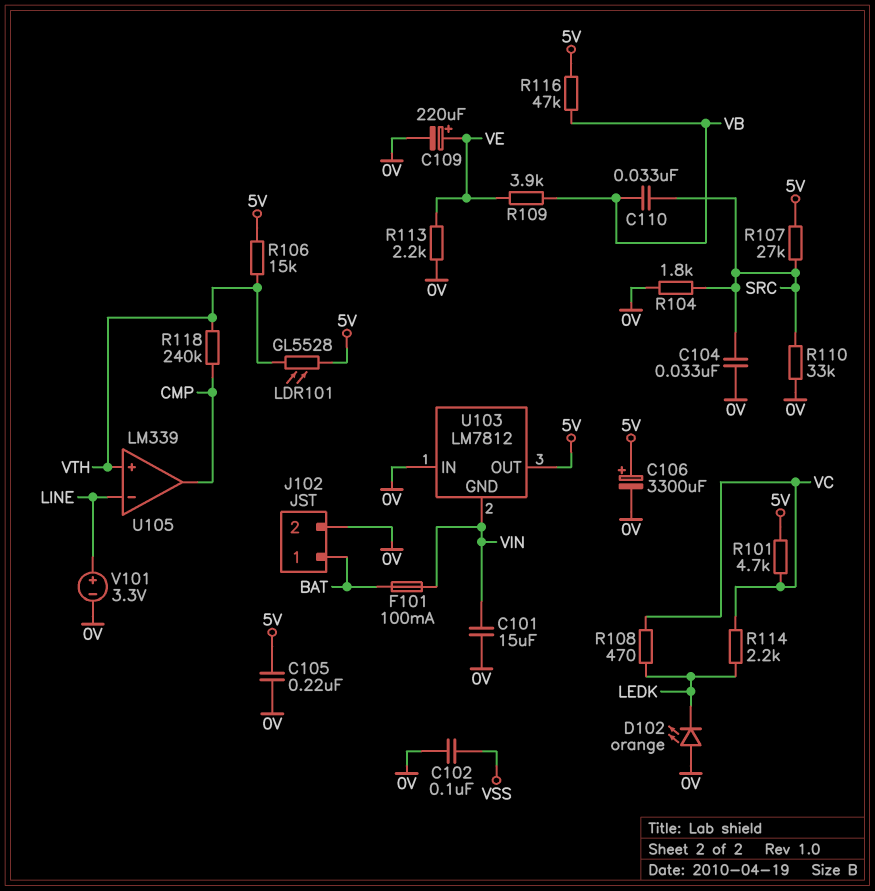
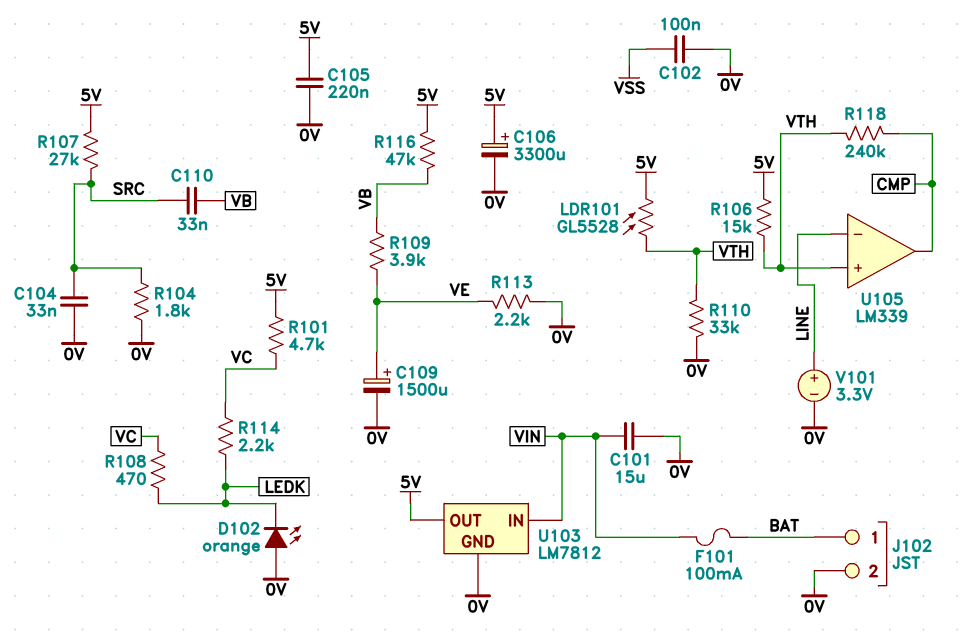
C109: 220uF (plus VE, minus 0V) -> 1500uF (plus VE, minus 0V)
R110: 33k (0V, SRC) -> 33k (0V, VTH)
U103 pin GND: VIN -> 0V
U103 pin IN: 0V -> VIN

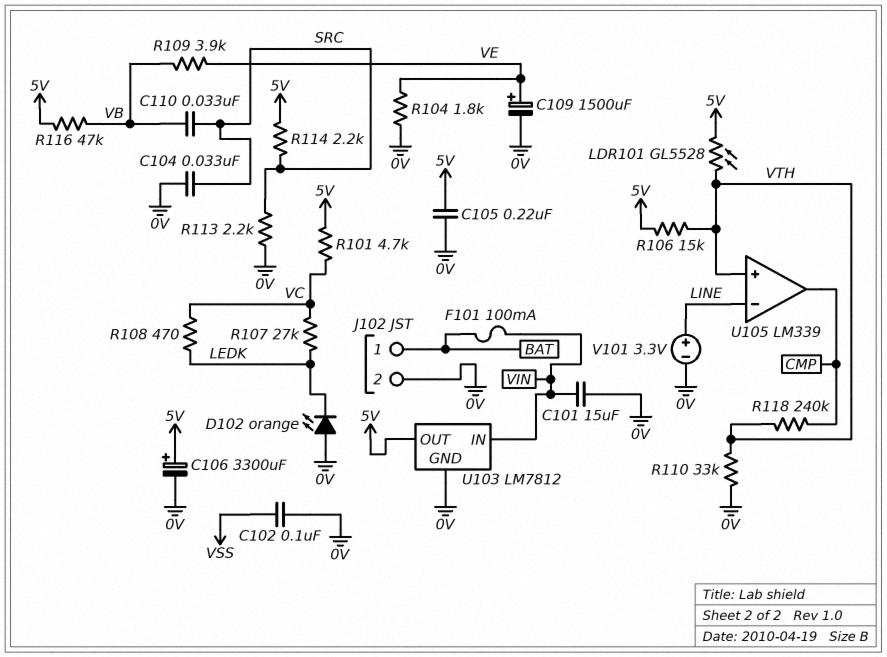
R104: 1.8k (0V, SRC) -> 1.8k (0V, VE)
R107: 27k (5V, SRC) -> 27k (LEDK, VC)
R113: 2.2k (0V, VE) -> 2.2k (0V, SRC)
R114: 2.2k (LEDK, VC) -> 2.2k (5V, SRC)

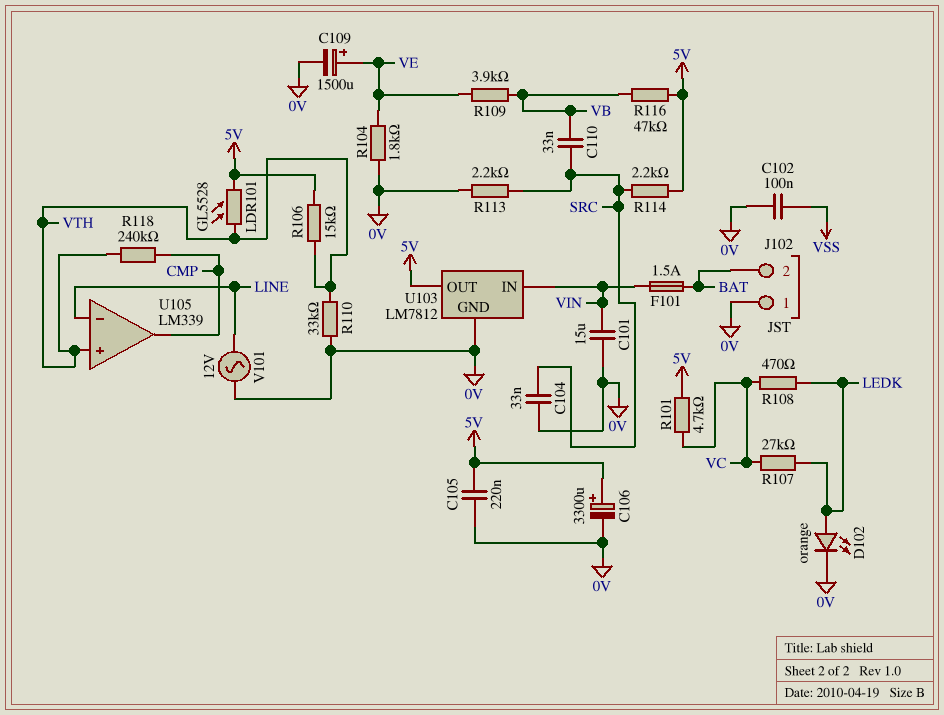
D102: LED orange (A 0V, K LEDK) -> LED orange (A LEDK, K 0V)
F101: 100mA (BAT, VIN) -> 1.5A (BAT, VIN)
J102 pin 1: BAT -> 0V
J102 pin 2: 0V -> BAT
V101: 3.3V (plus LINE, minus 0V) -> AC 12V (0V, LINE)

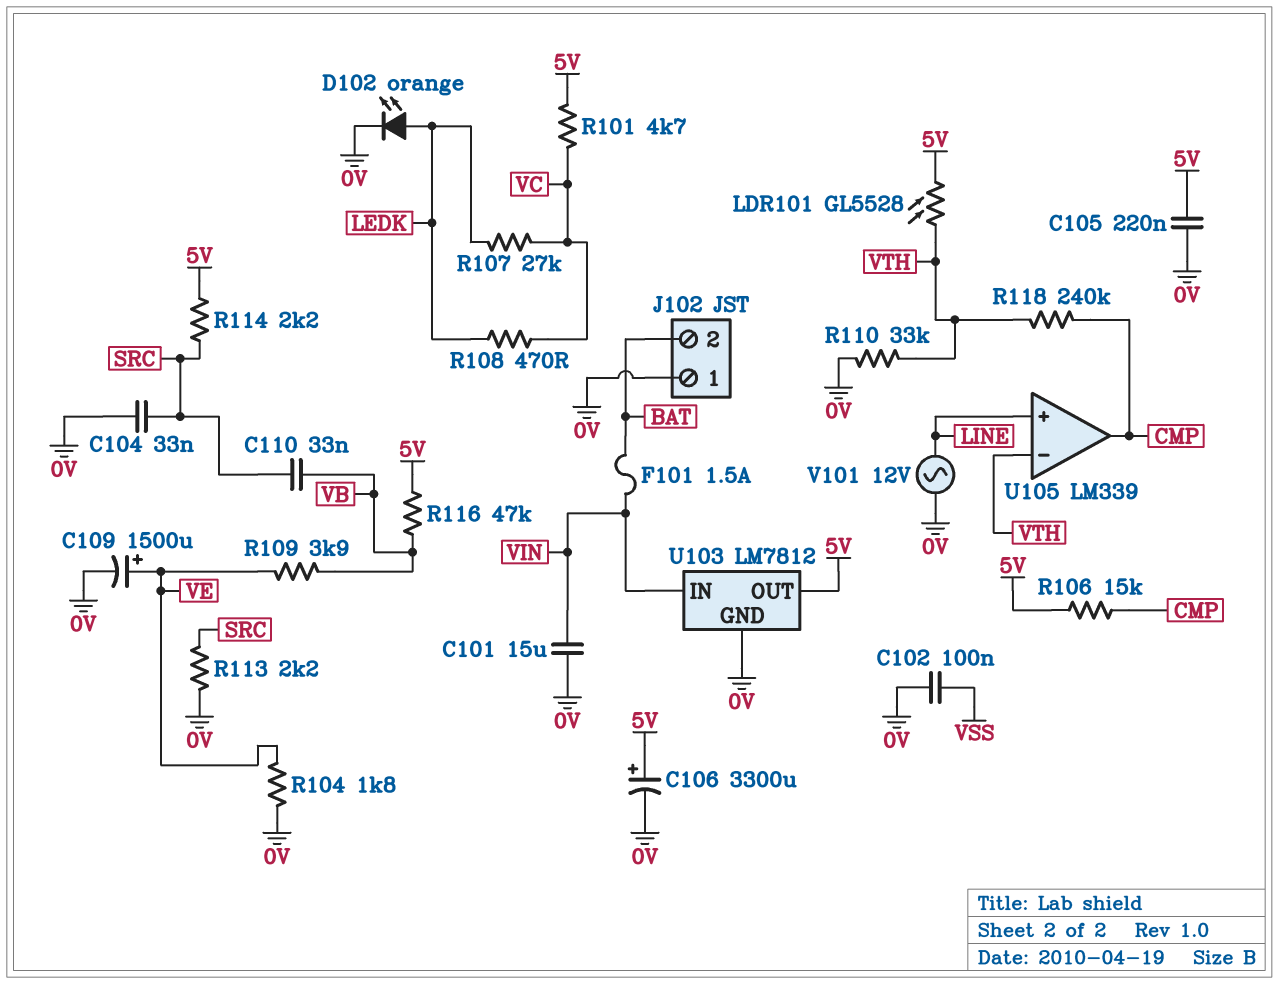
R106: 15k (5V, VTH) -> 15k (5V, CMP)
U105 pin in+: VTH -> LINE
U105 pin in-: LINE -> VTH

